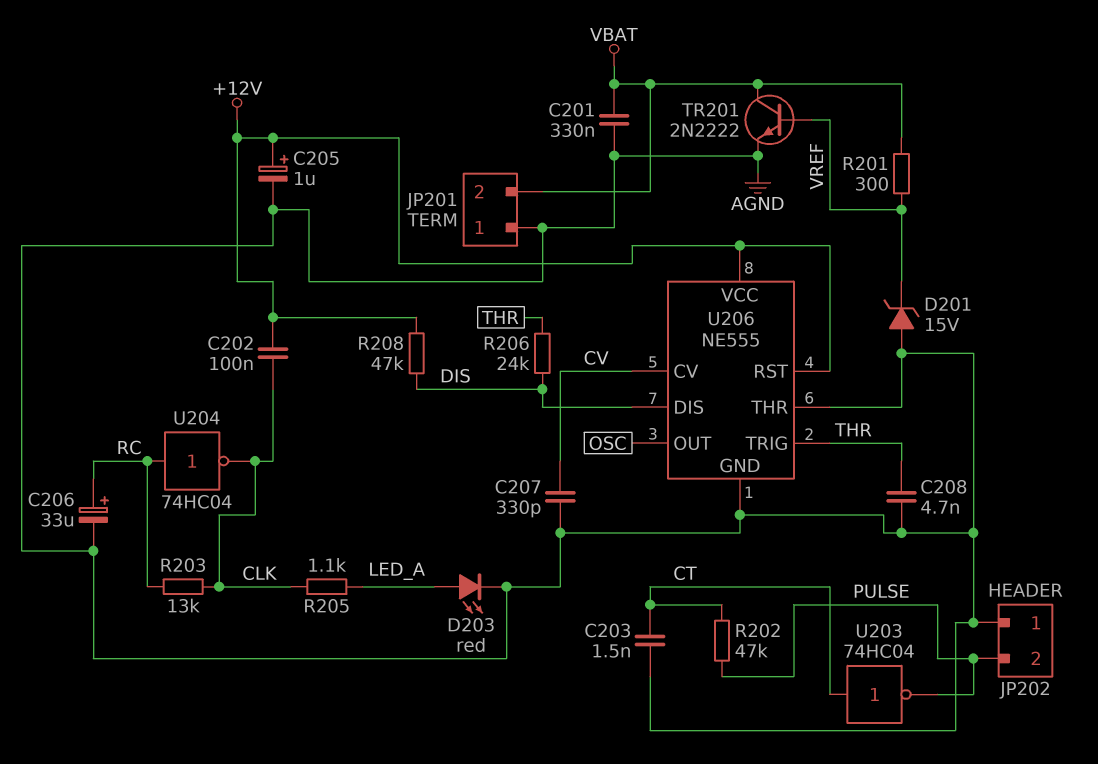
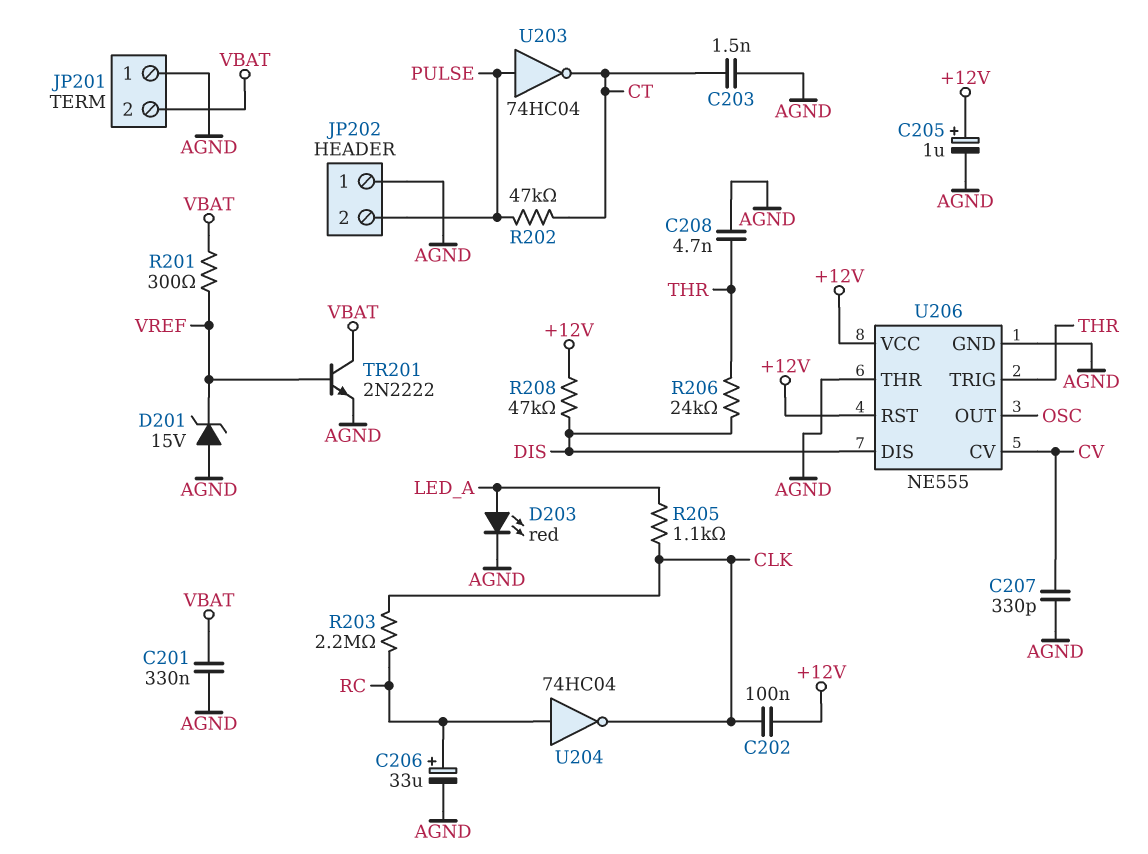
R203: 13k (CLK, RC) -> 2.2M (CLK, RC)
U203: NOT 74HC04 (in CT, out PULSE) -> NOT 74HC04 (in PULSE, out CT)

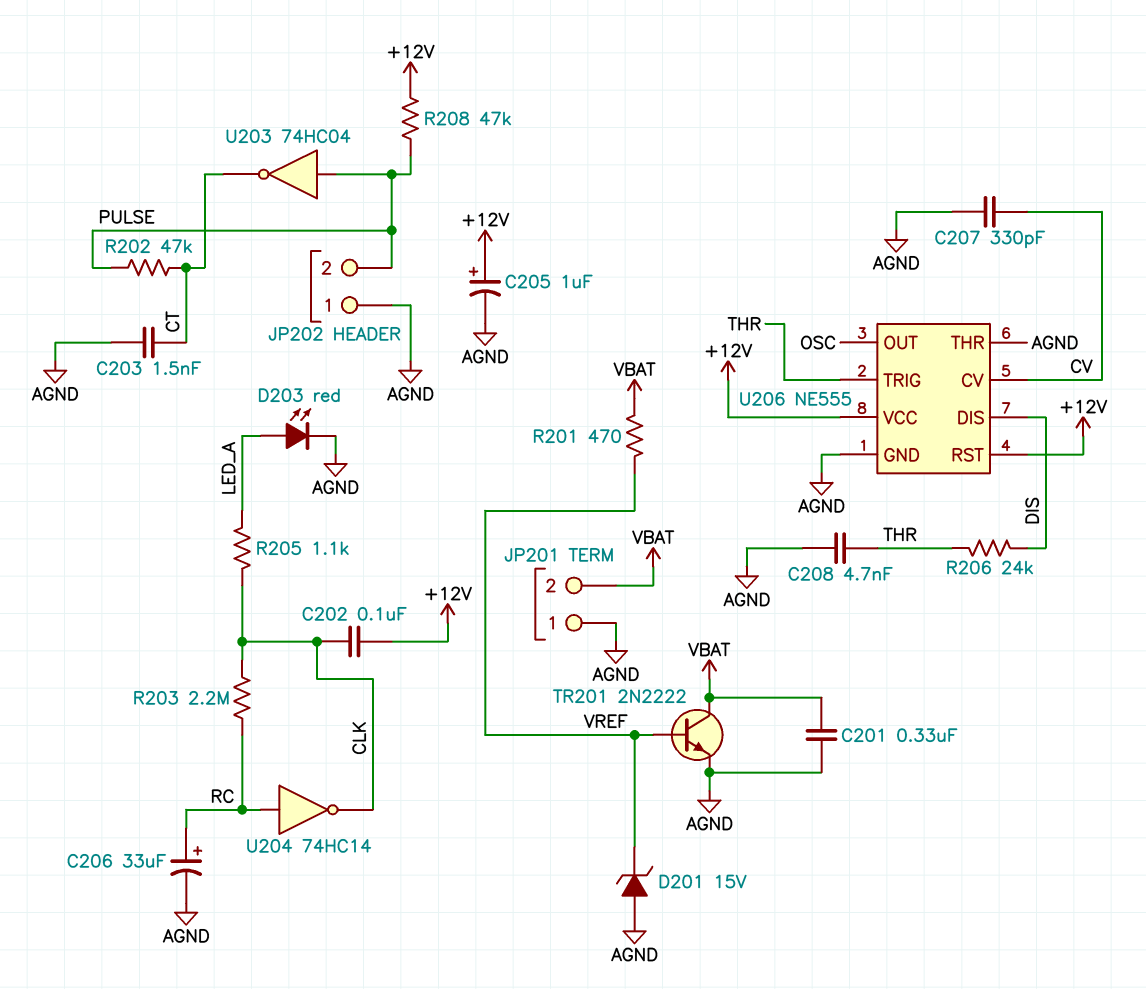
R201: 300 (VBAT, VREF) -> 470 (VBAT, VREF)
R208: 47k (+12V, DIS) -> 47k (+12V, PULSE)
U204: NOT 74HC04 (in RC, out CLK) -> NOT 74HC14 (in RC, out CLK)

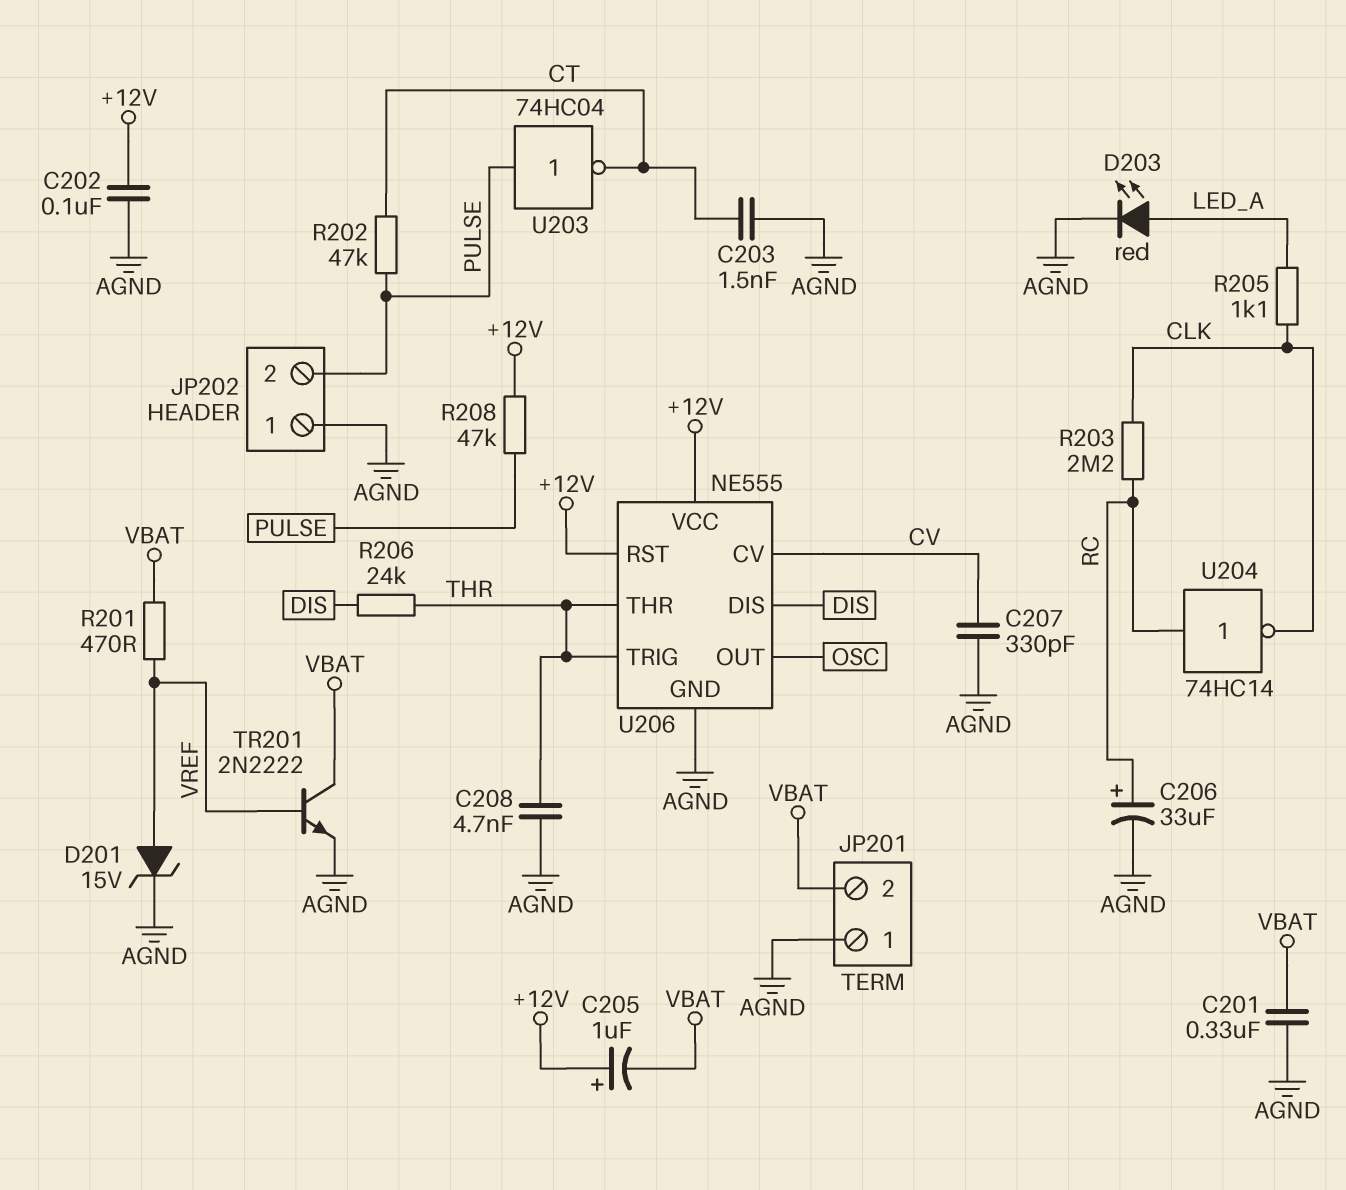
C202: 100nF (+12V, CLK) -> 100nF (+12V, AGND)
C205: 1uF (plus +12V, minus AGND) -> 1uF (plus +12V, minus VBAT)
D201: zener 15V (A AGND, K VREF) -> zener 15V (A VREF, K AGND)
U206 pin THR: AGND -> THR

